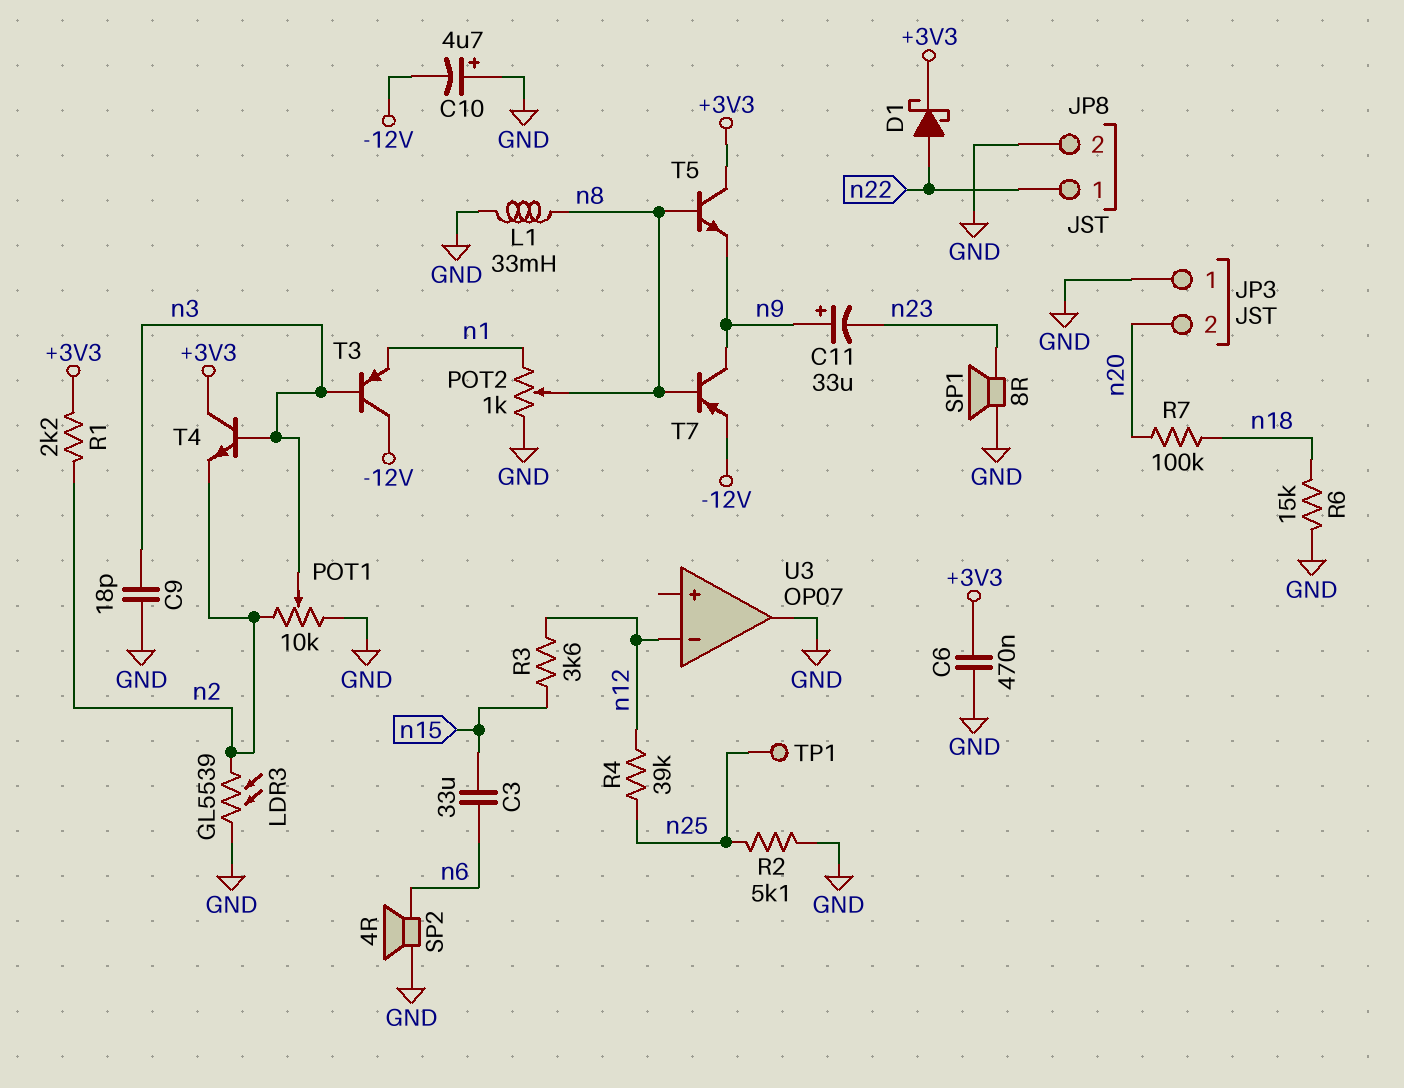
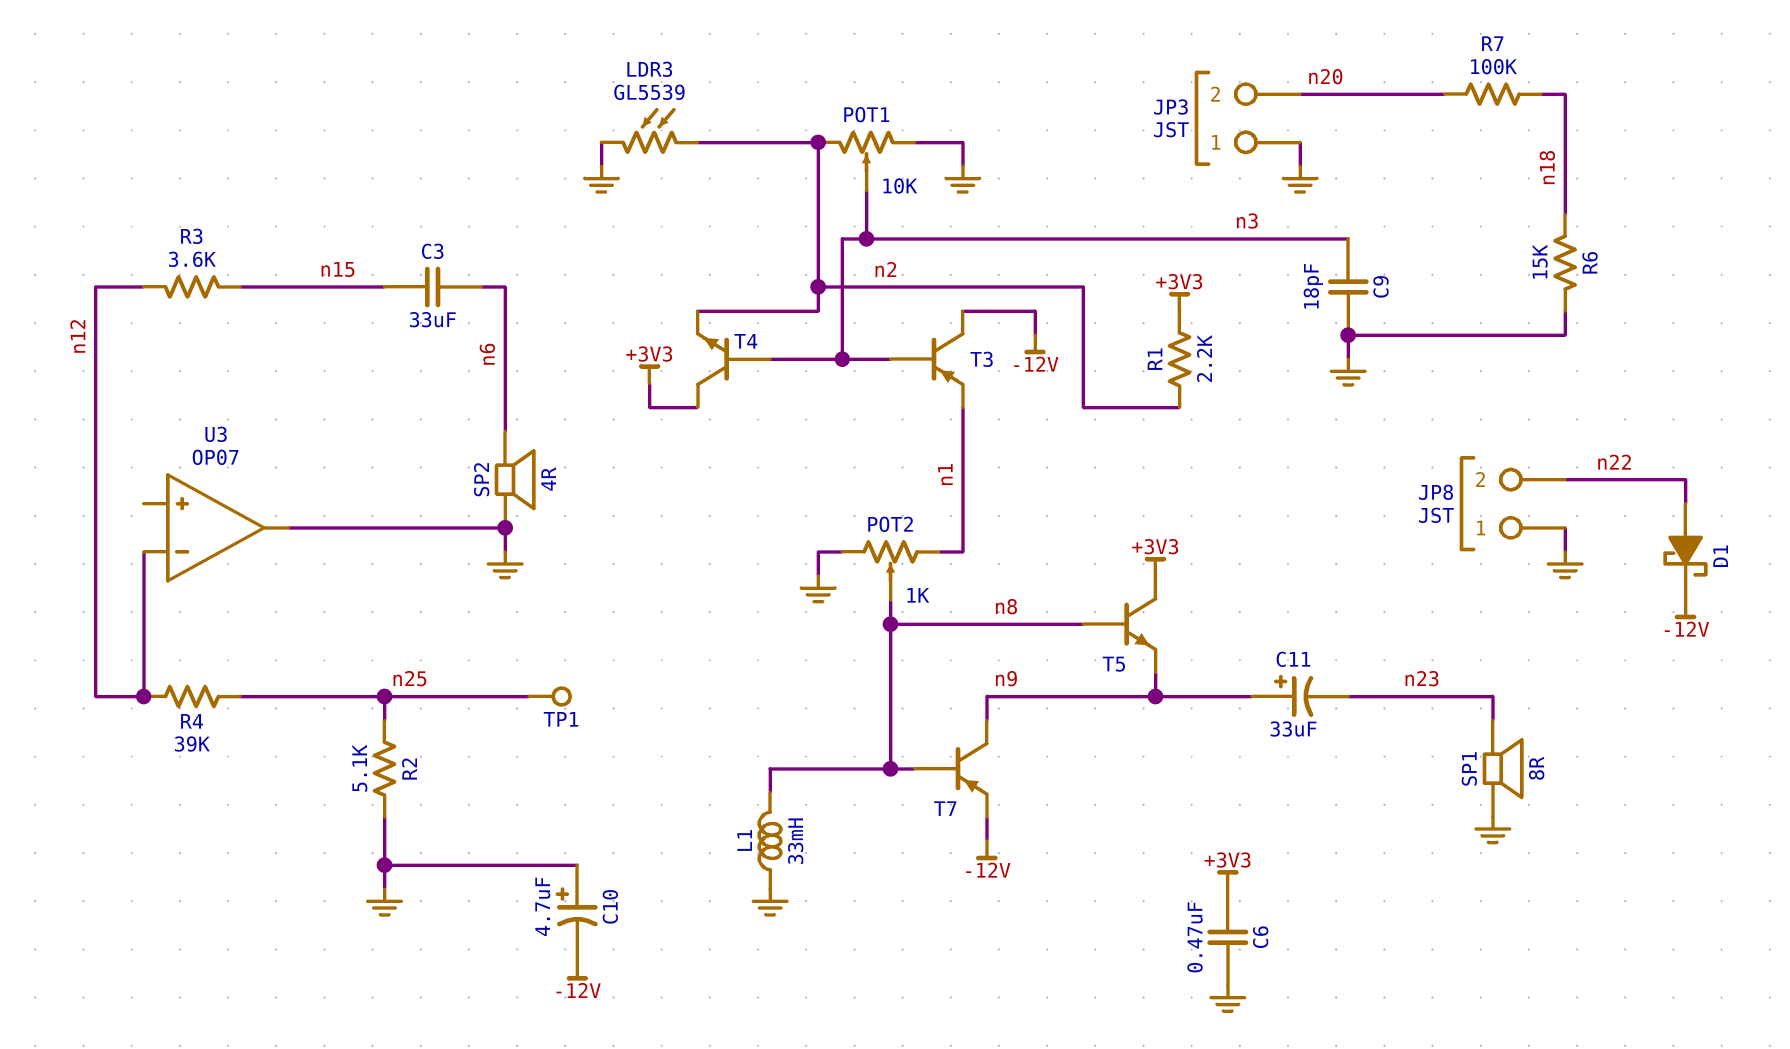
D1: schottky (A n22, K +3V3) -> schottky (A n22, K -12V)
JP8 pin 1: n22 -> GND
JP8 pin 2: GND -> n22

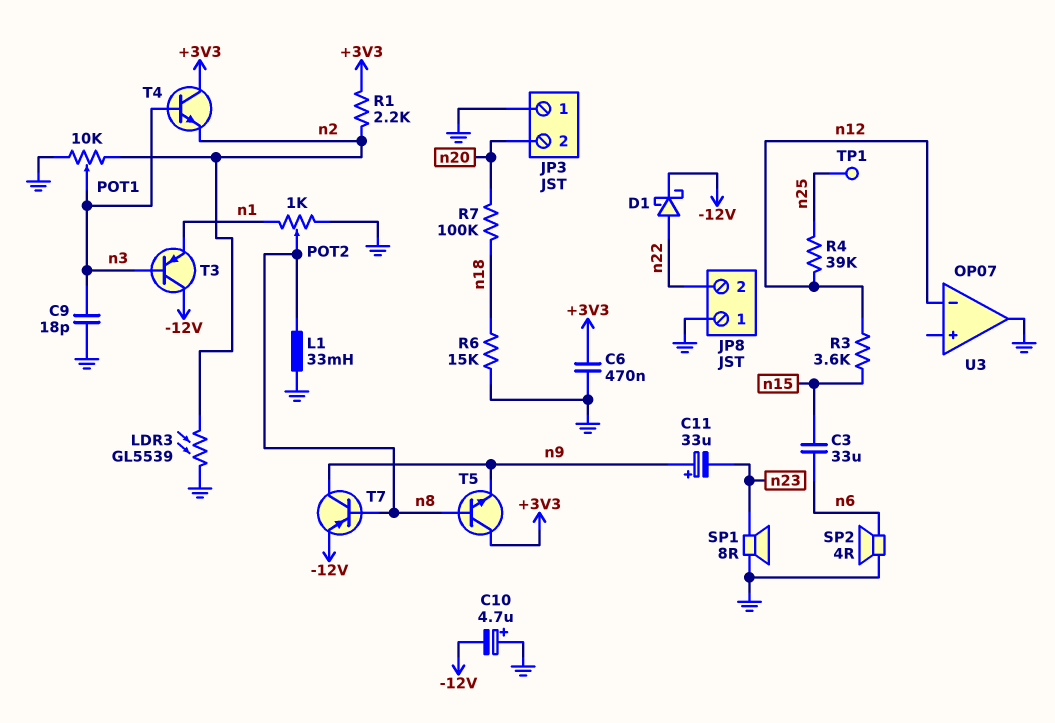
R2: 5.1k (GND, n25) -> none

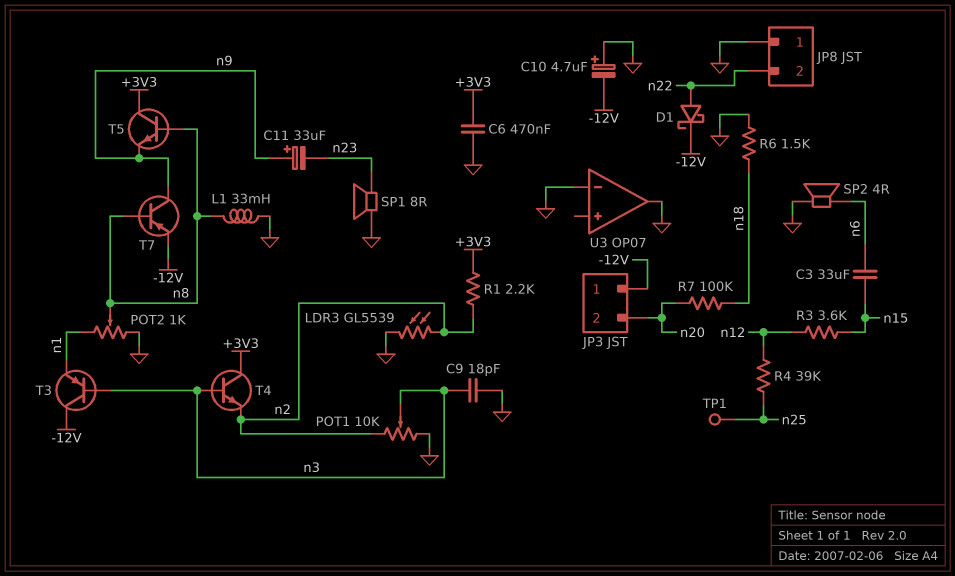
JP3 pin 1: GND -> -12V
R6: 15k (GND, n18) -> 1.5k (GND, n18)
U3 pin in-: n12 -> GND

